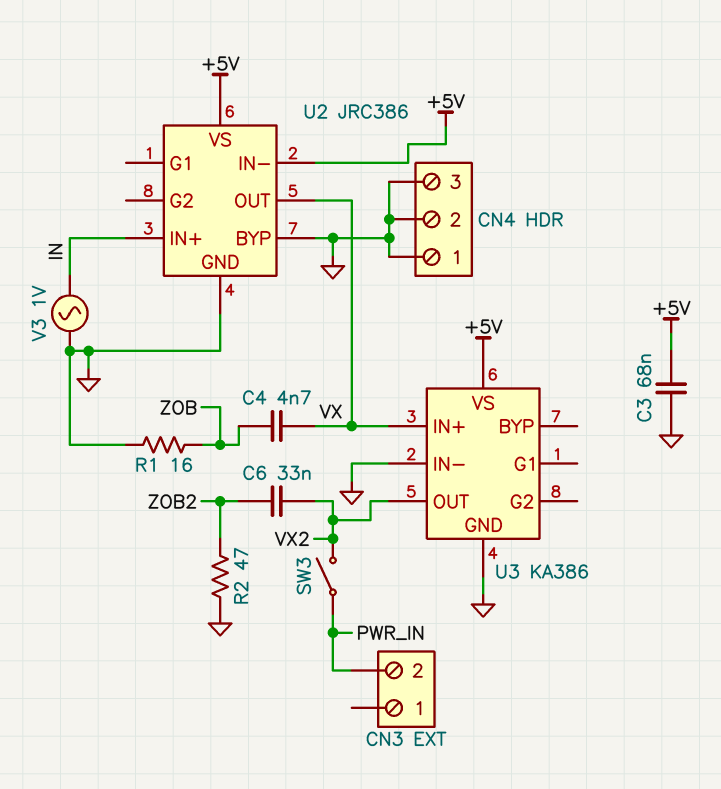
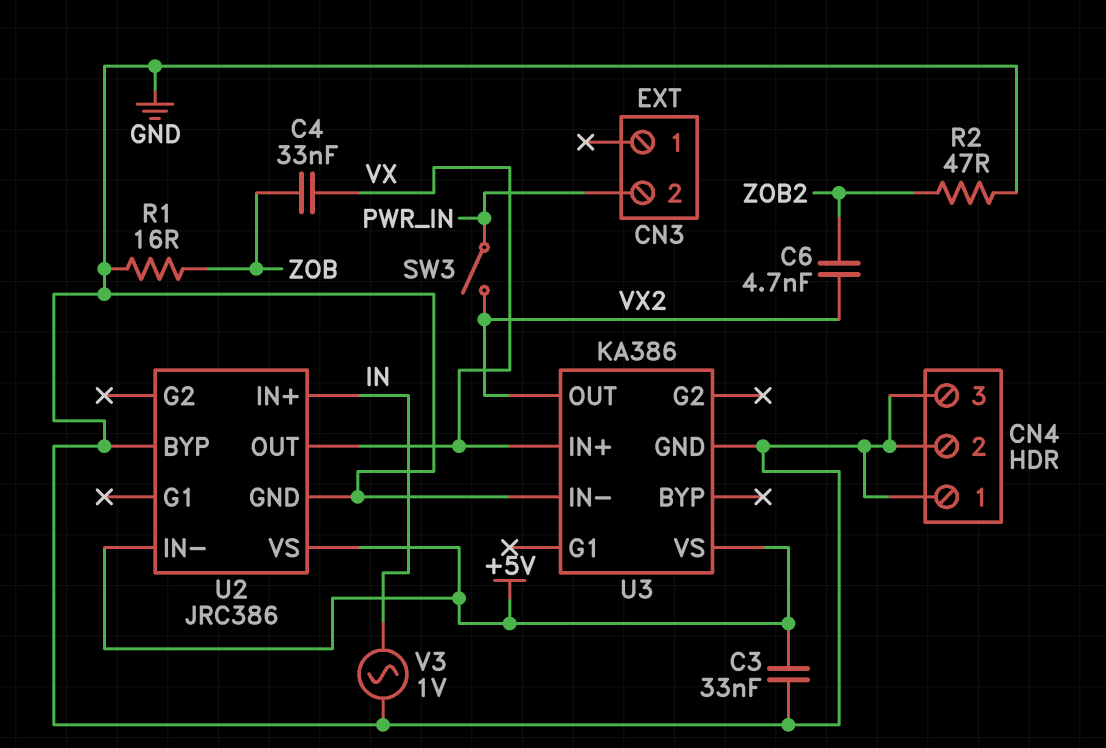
C3: 68nF (+5V, GND) -> 33nF (+5V, GND)
C4: 4.7nF (VX, ZOB) -> 33nF (VX, ZOB)
C6: 33nF (VX2, ZOB2) -> 4.7nF (VX2, ZOB2)

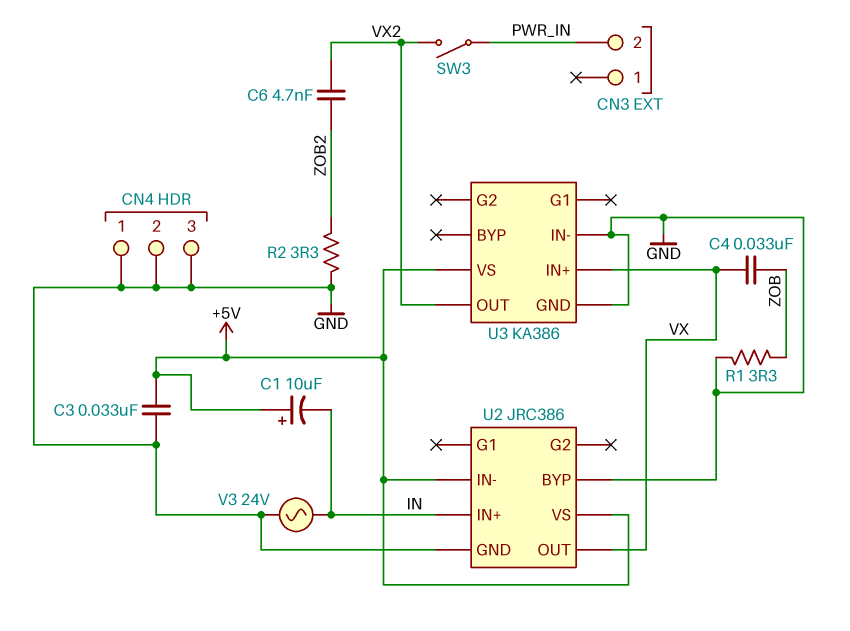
C1: none -> 10uF (plus +5V, minus IN)
R1: 16 (GND, ZOB) -> 3.3 (GND, ZOB)
R2: 47 (GND, ZOB2) -> 3.3 (GND, ZOB2)
V3: AC 1V (GND, IN) -> AC 24V (GND, IN)

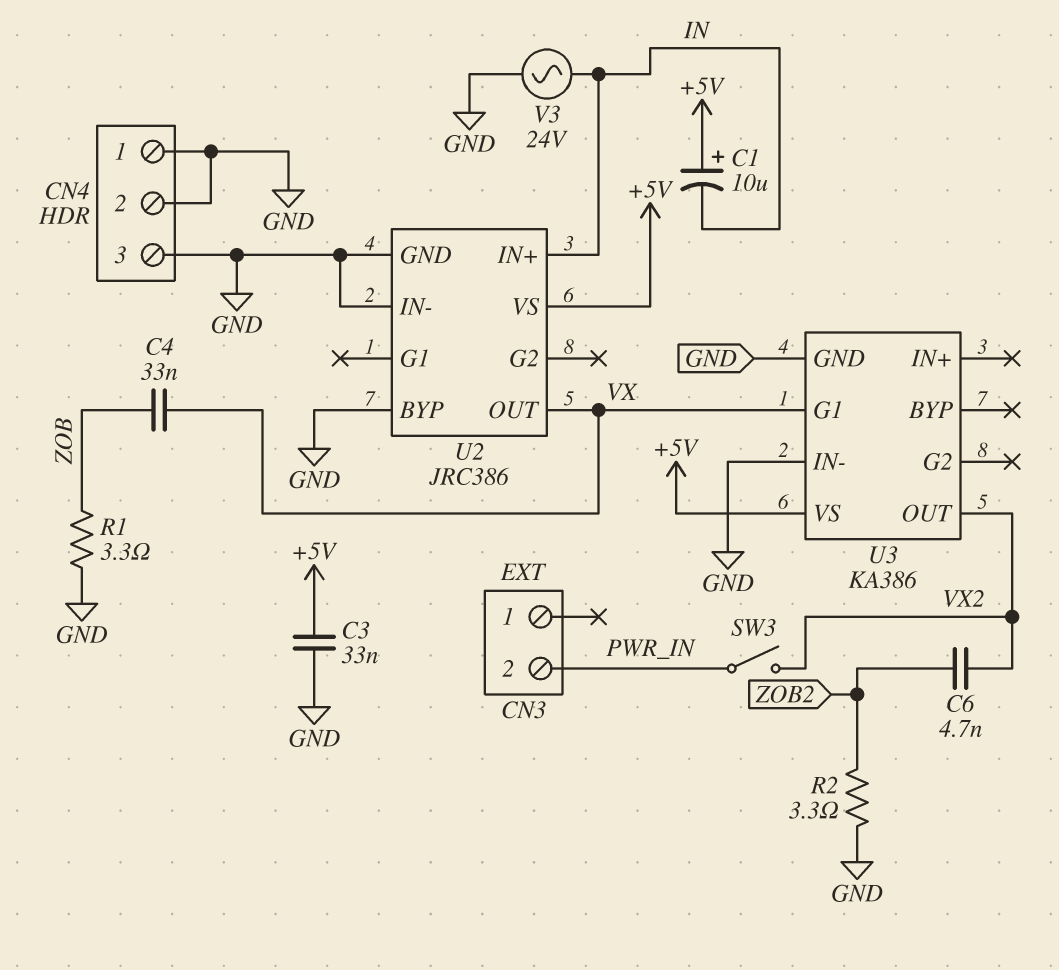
U2 pin IN-: +5V -> GND
U3 pin G1: none -> VX
U3 pin IN+: VX -> none

